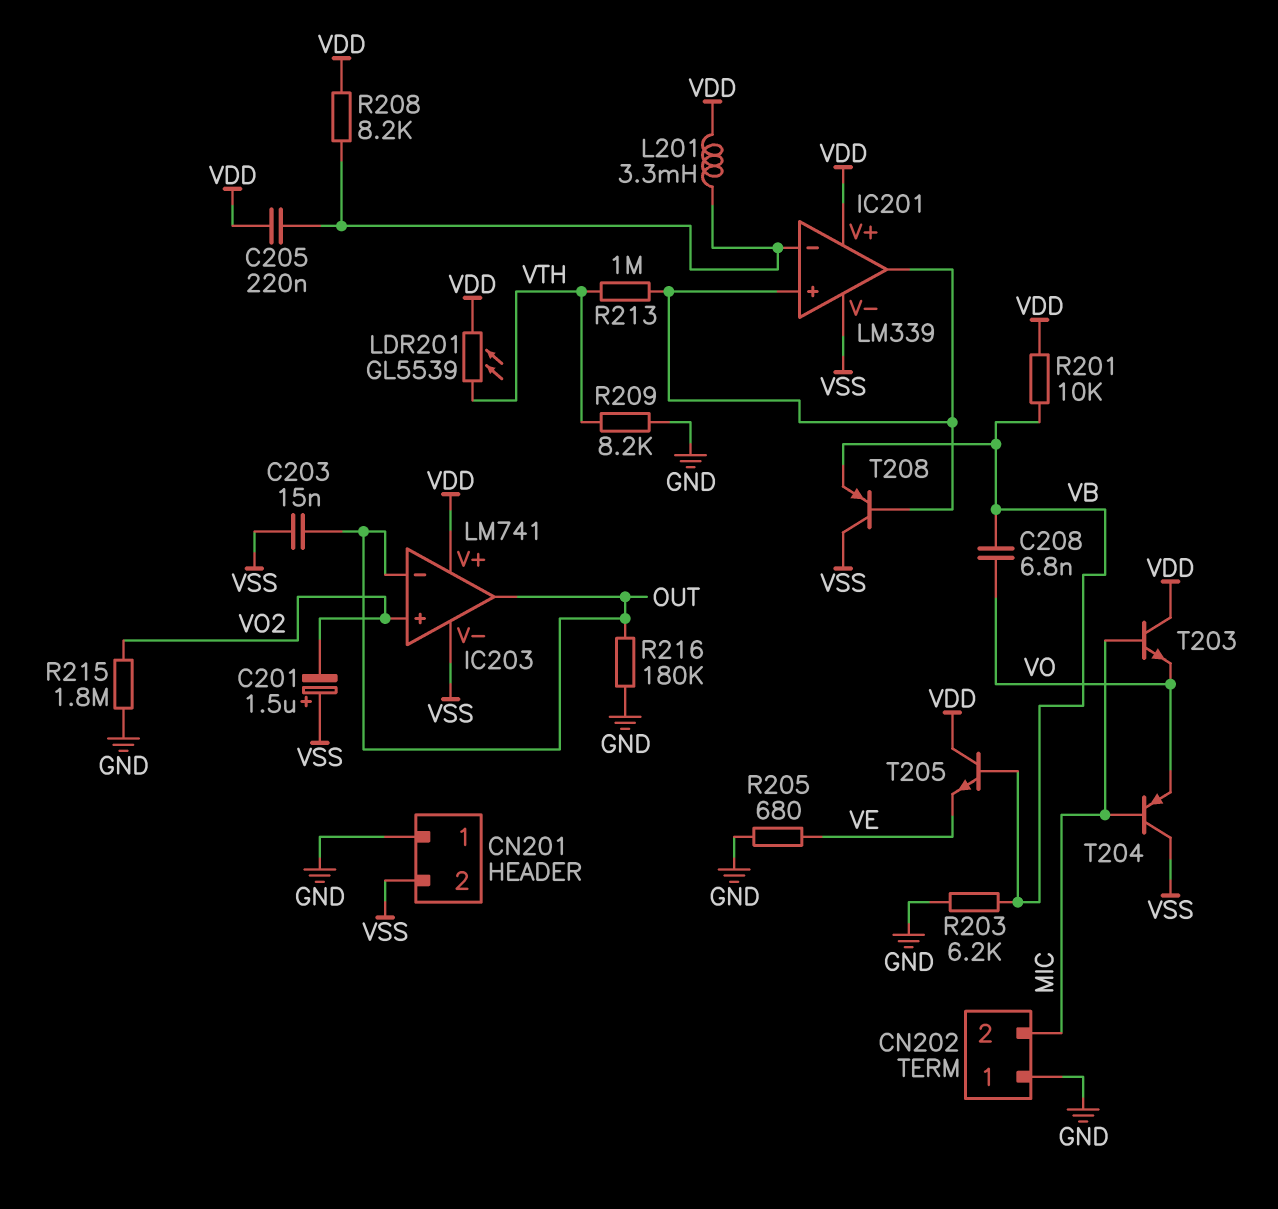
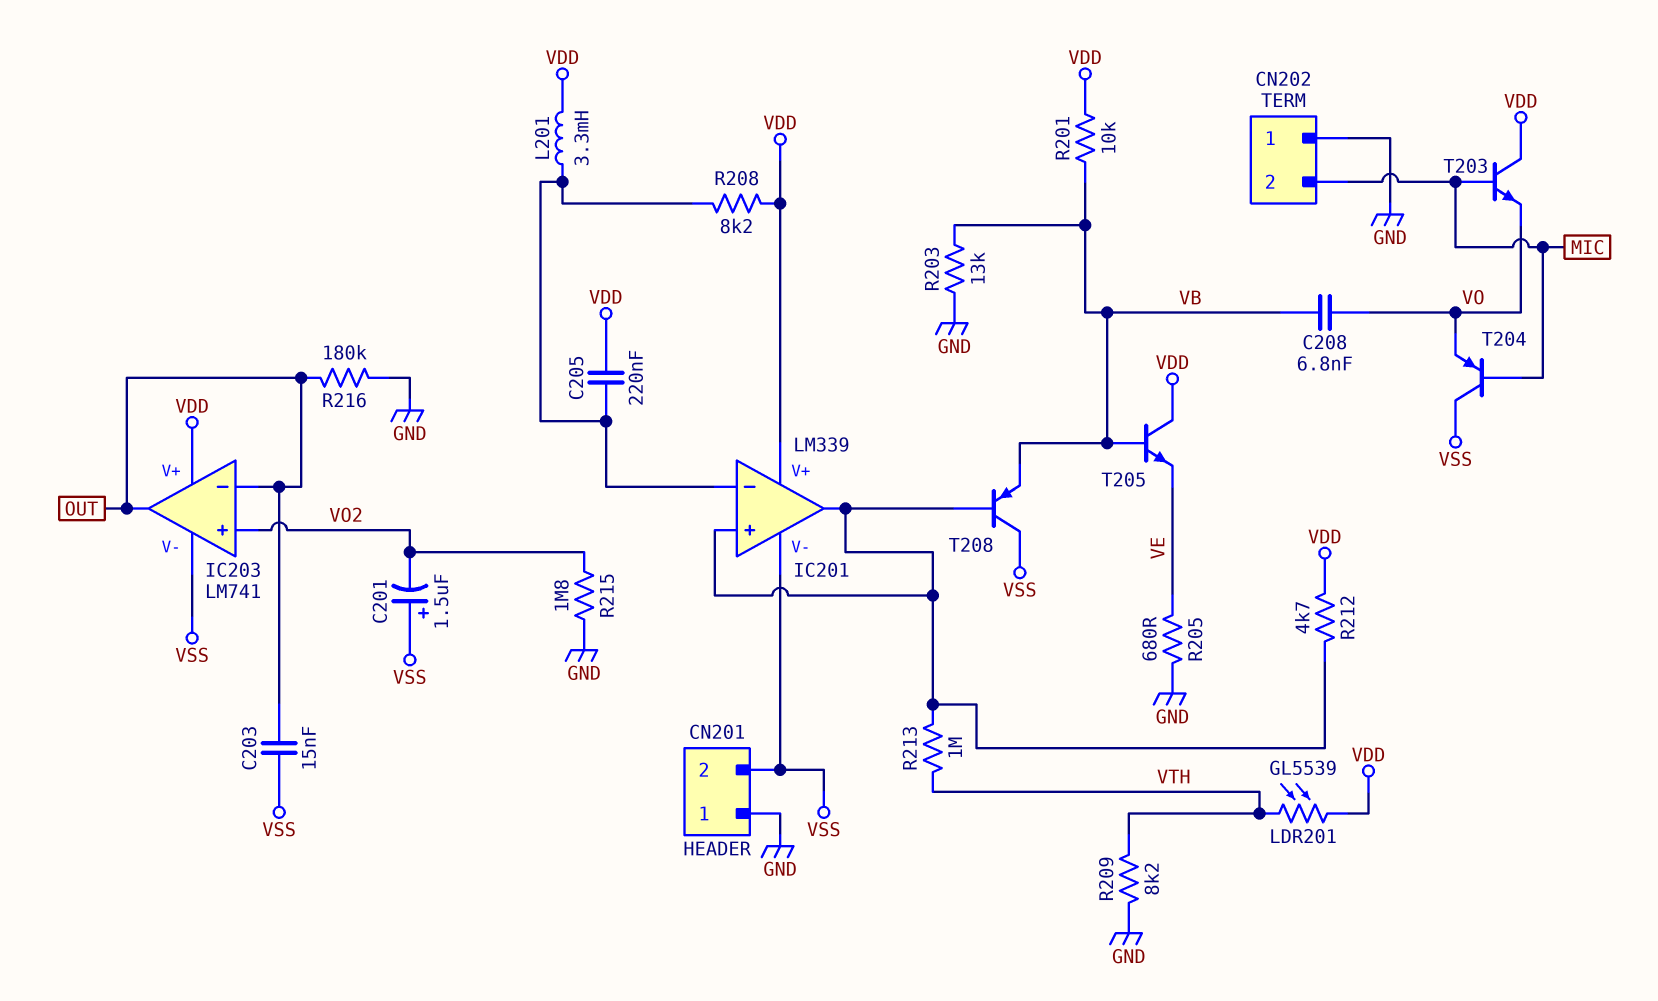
R203: 6.2k (GND, VB) -> 13k (GND, VB)
R212: none -> 4.7k (IC201/in+, VDD)

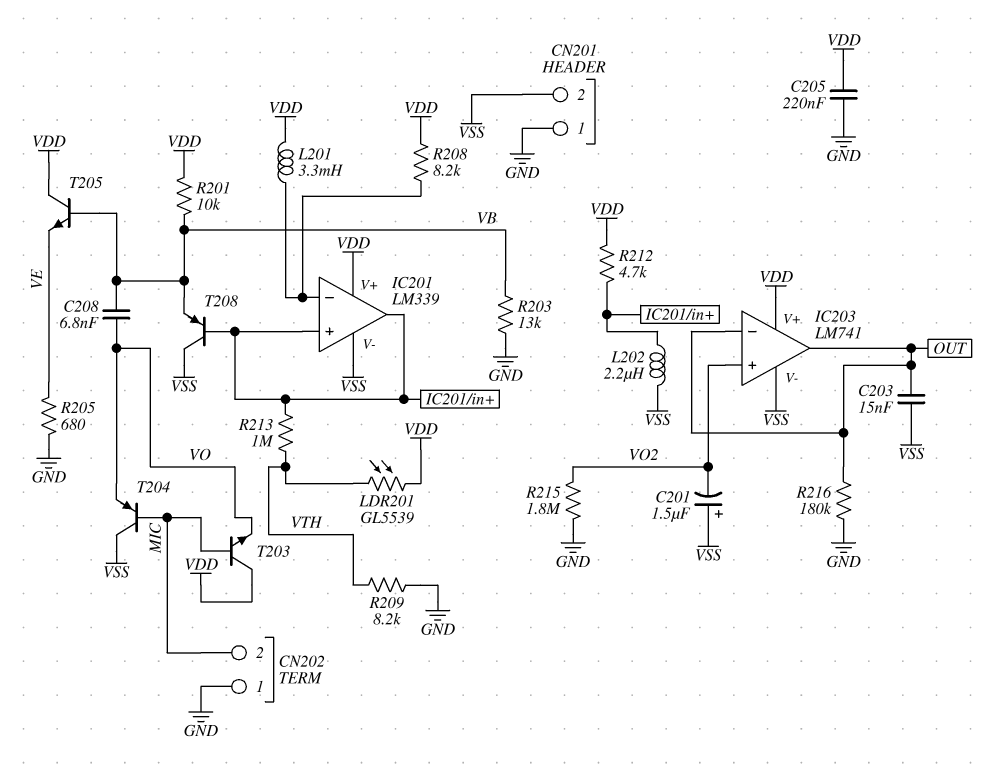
C205: 220nF (IC201/in-, VDD) -> 220nF (GND, VDD)
L202: none -> 2.2uH (IC201/in+, VSS)

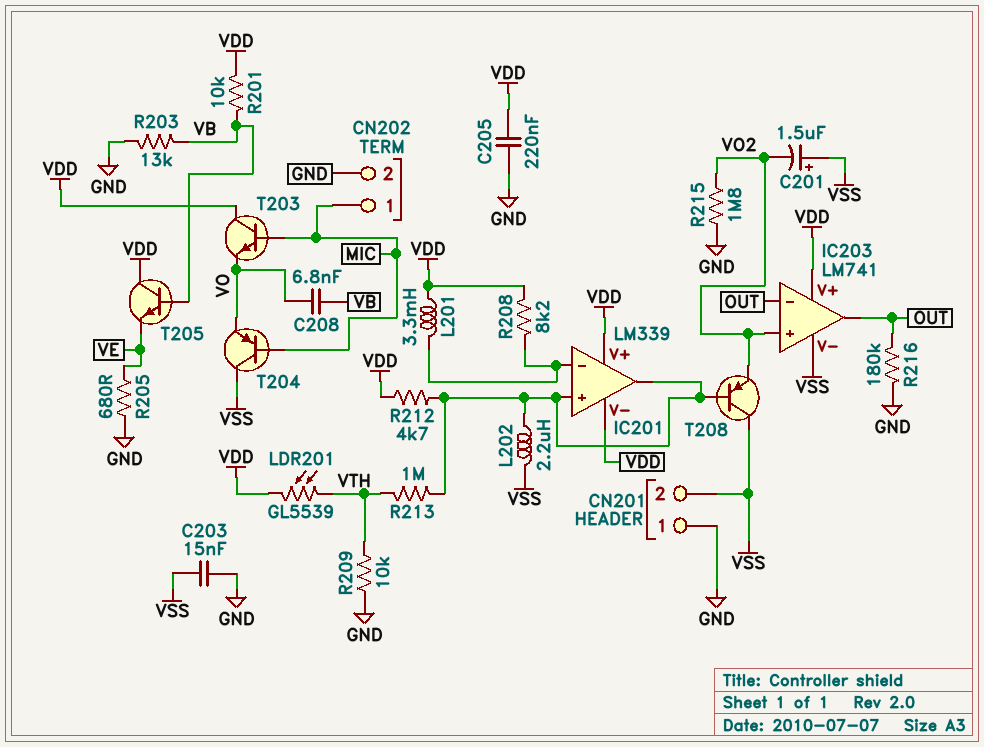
C203: 15nF (OUT, VSS) -> 15nF (GND, VSS)
CN202 pin 1: GND -> MIC
CN202 pin 2: MIC -> GND
IC201 pin V-: VSS -> VDD
R209: 8.2k (GND, VTH) -> 10k (GND, VTH)
T208: PNP (B IC201/in+, C VSS, E VB) -> PNP (B IC201/in+, C VSS, E VO2)

